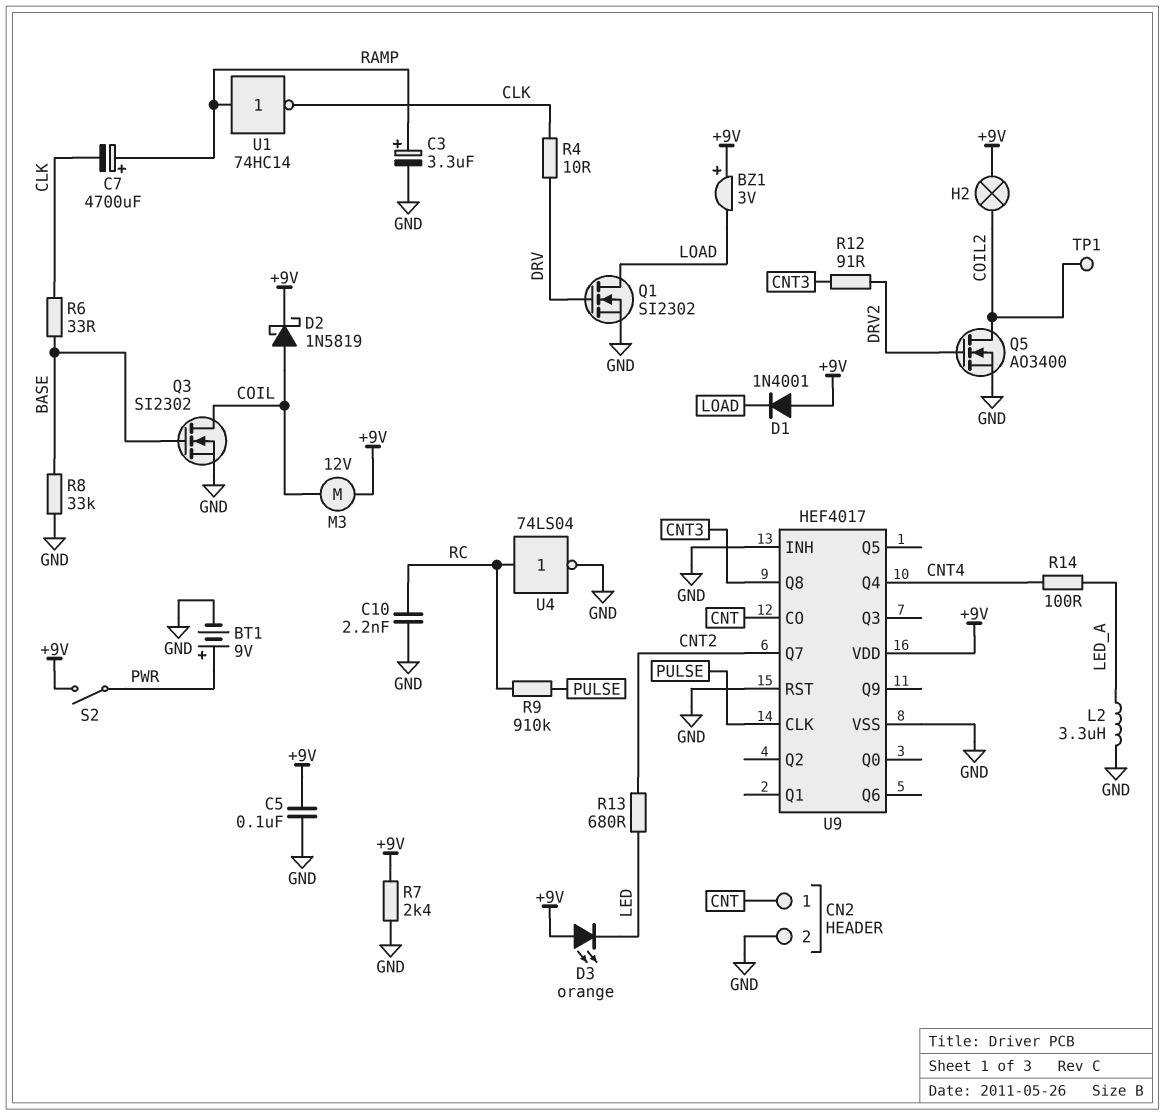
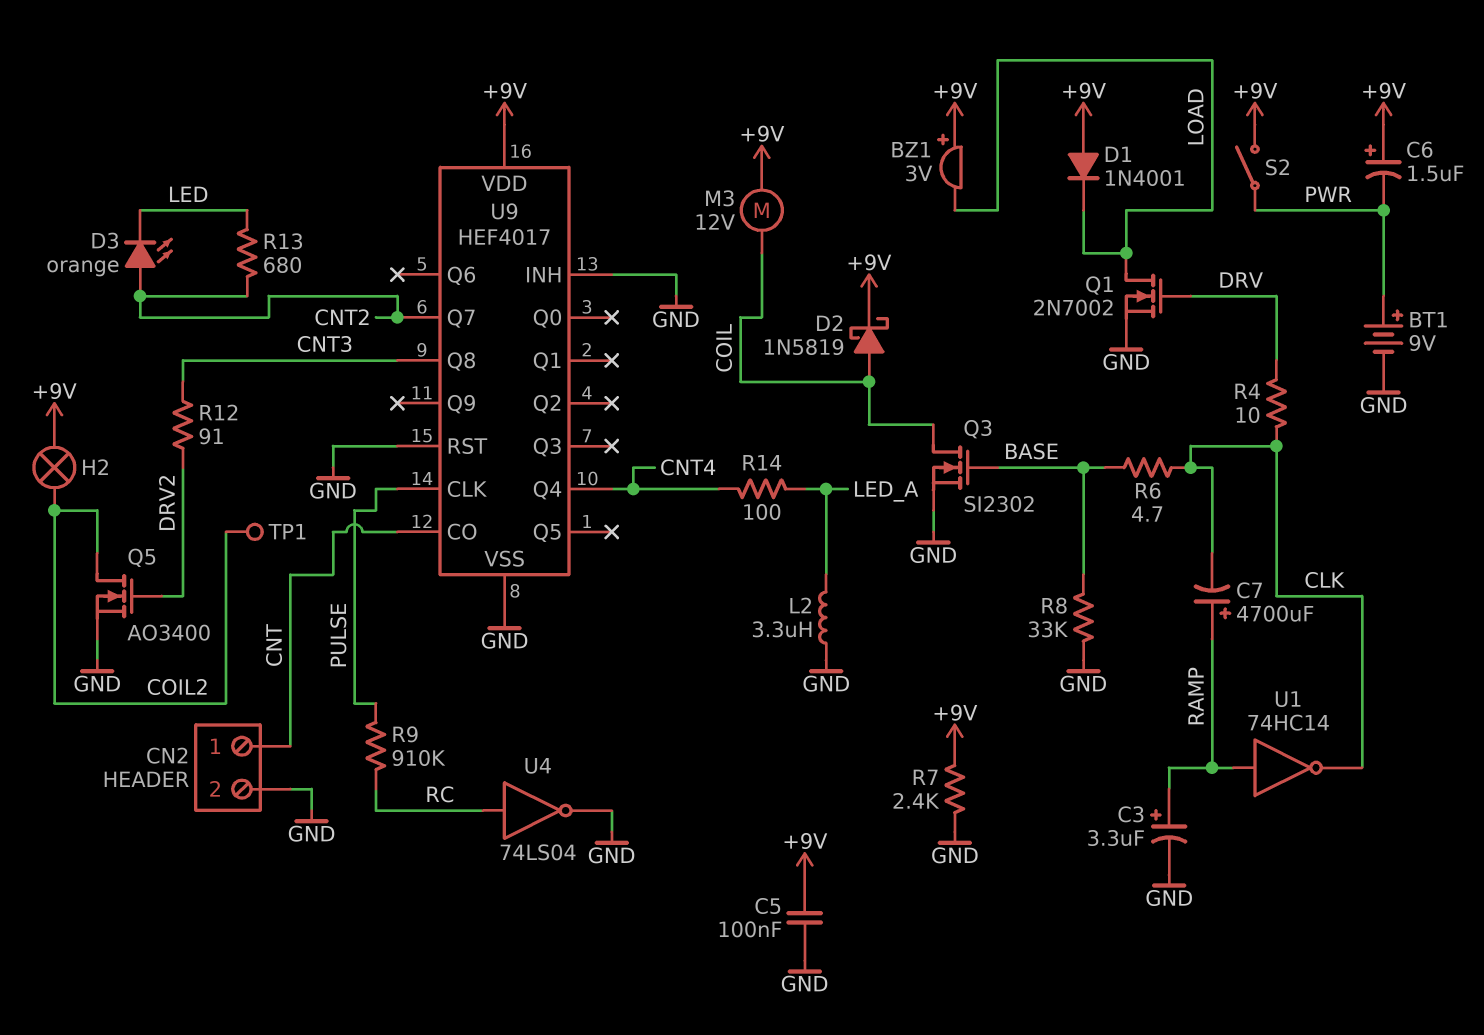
C6: none -> 1.5uF (plus +9V, minus PWR)
C10: 2.2nF (GND, RC) -> none
D3: LED orange (A +9V, K LED) -> LED orange (A CNT2, K LED)
Q1: NMOS SI2302 (G DRV, D LOAD, S GND) -> NMOS 2N7002 (G DRV, D LOAD, S GND)
R6: 33 (BASE, CLK) -> 4.7 (BASE, CLK)

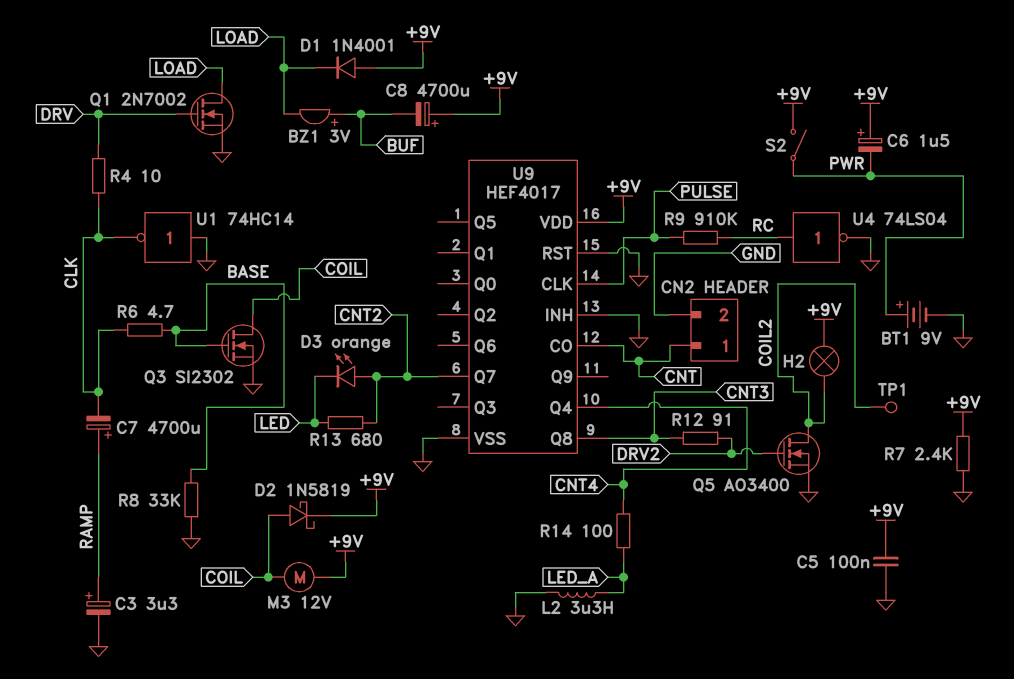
BZ1: buzzer 3V (plus +9V, minus LOAD) -> buzzer 3V (plus BUF, minus LOAD)
C8: none -> 4700uF (plus +9V, minus BUF)
U1: NOT 74HC14 (in RAMP, out CLK) -> NOT 74HC14 (in GND, out CLK)

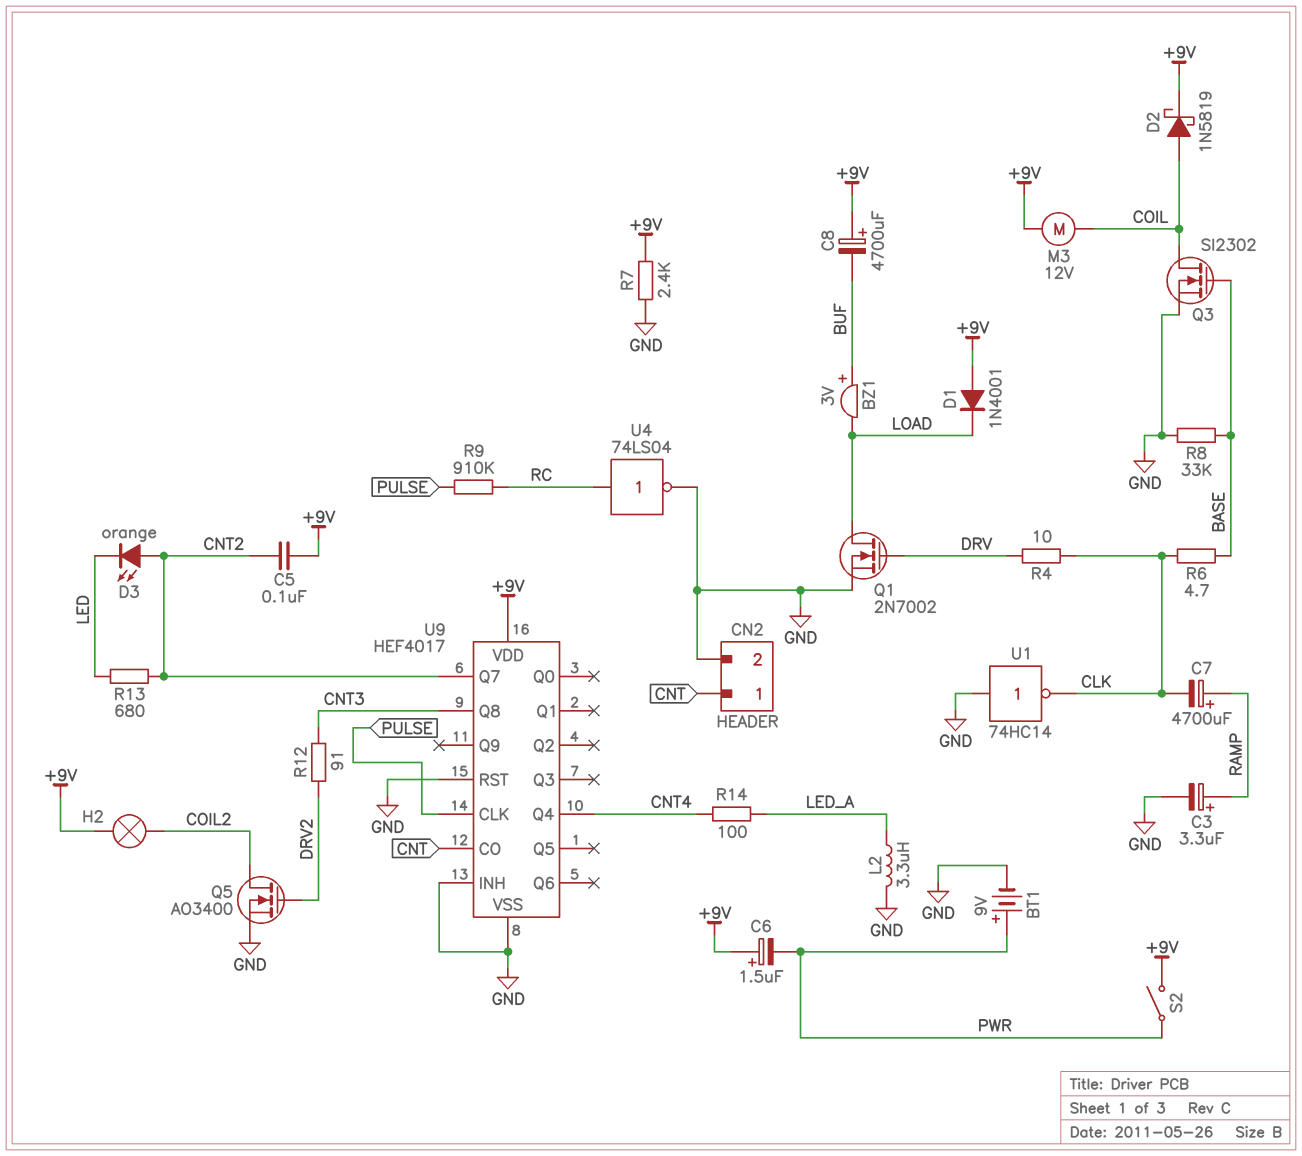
C5: 100nF (+9V, GND) -> 100nF (+9V, CNT2)
TP1: test point (COIL2) -> none

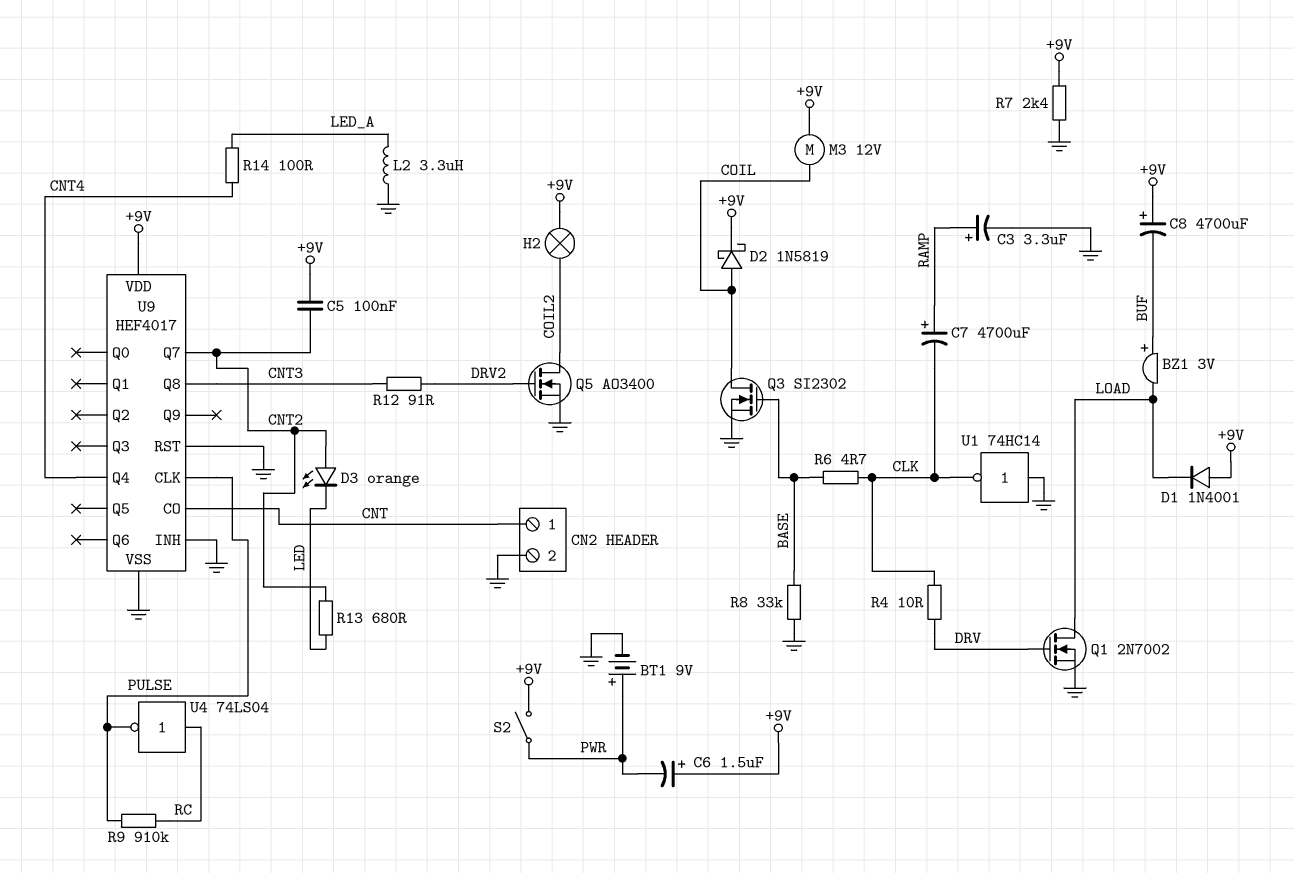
U4: NOT 74LS04 (in RC, out GND) -> NOT 74LS04 (in RC, out PULSE)

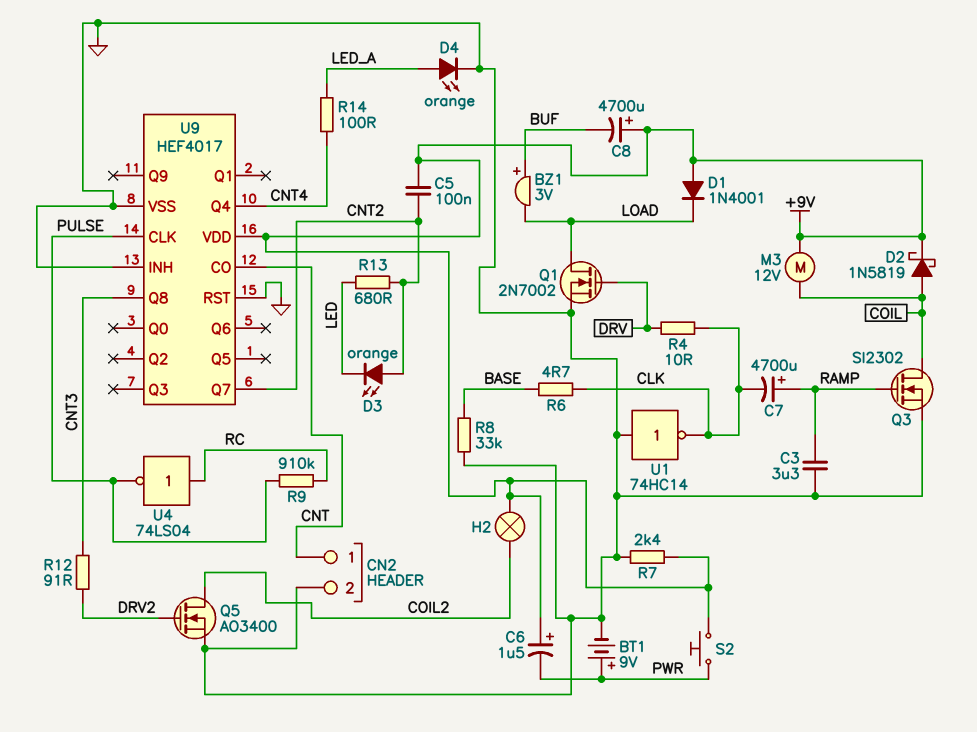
C3: 3.3uF (plus RAMP, minus GND) -> 3.3uF (GND, RAMP)
D4: none -> LED orange (A LED_A, K GND)
L2: 3.3uH (GND, LED_A) -> none
Q3: NMOS SI2302 (G BASE, D COIL, S GND) -> NMOS SI2302 (G RAMP, D COIL, S GND)
S2: switch (+9V, PWR) -> button (+9V, PWR)

